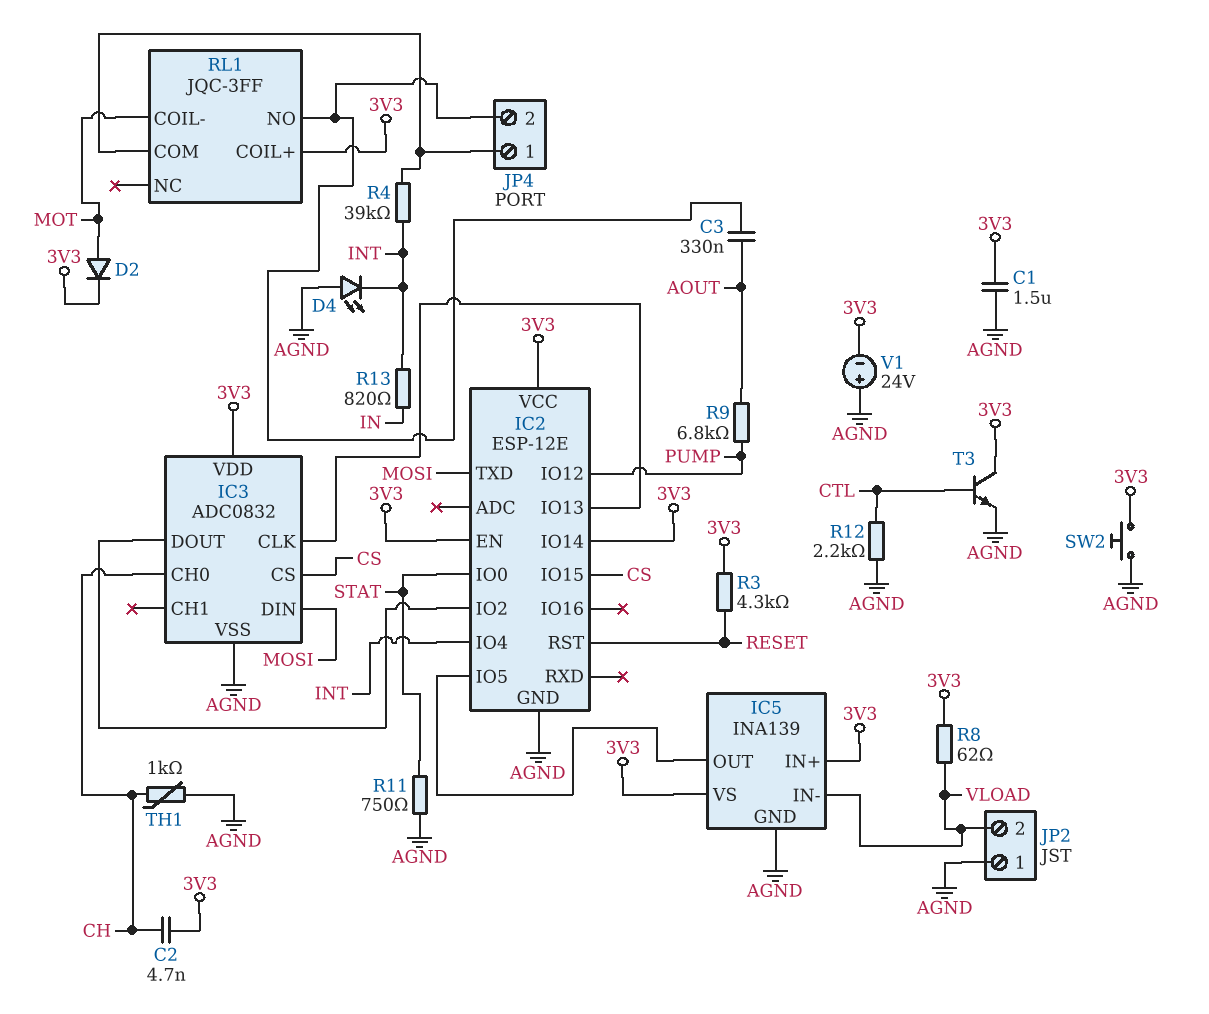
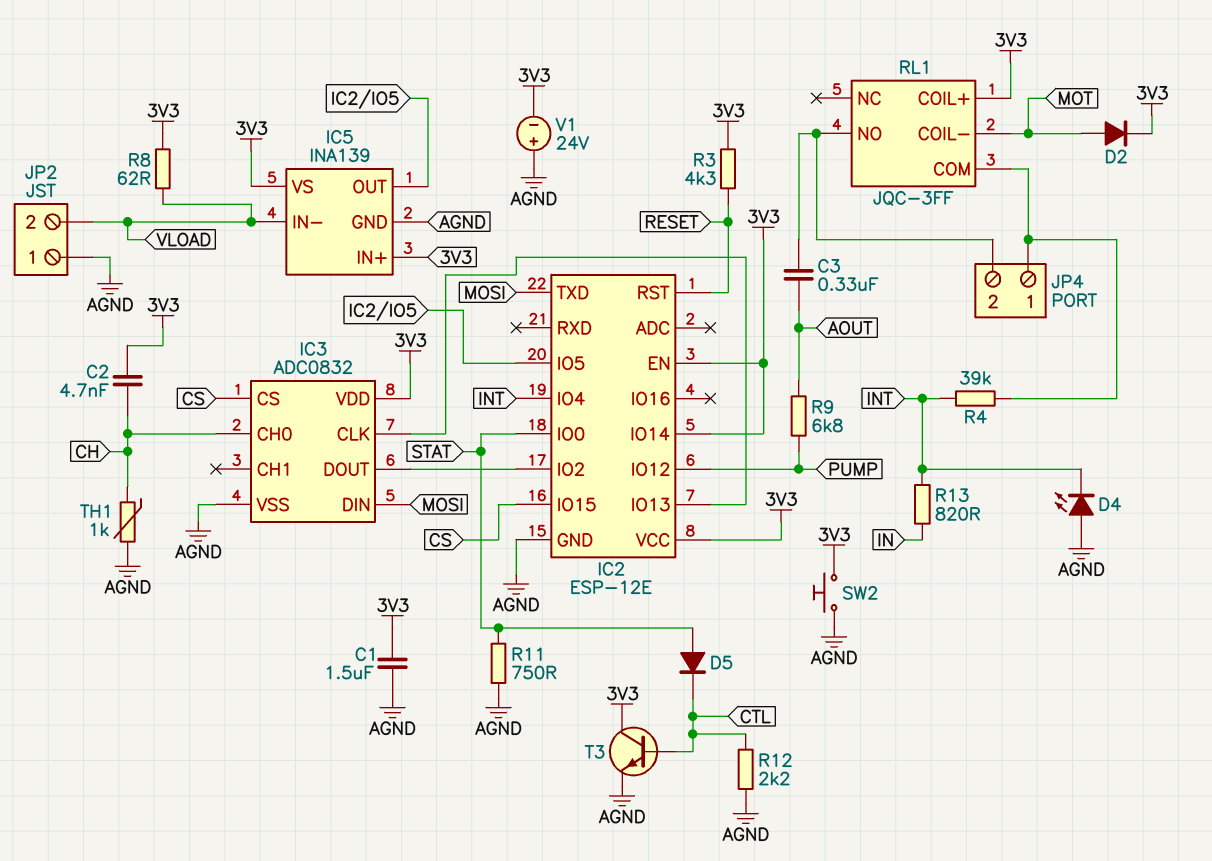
D5: none -> diode (A STAT, K CTL)

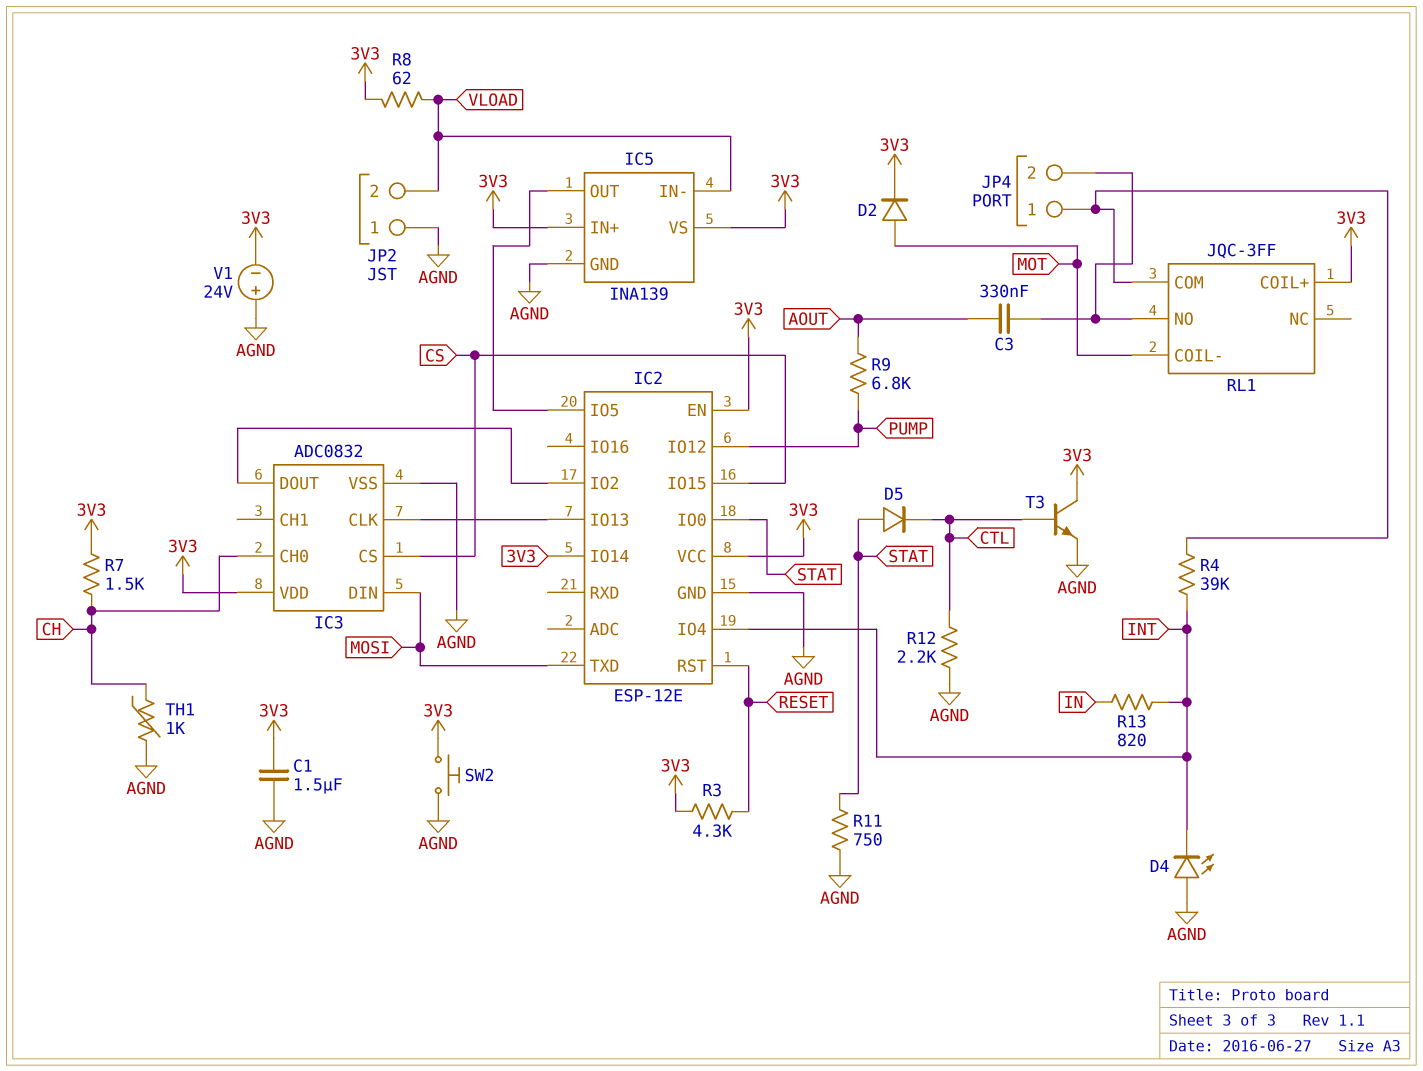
C2: 4.7nF (3V3, CH) -> none
R7: none -> 1.5k (3V3, CH)

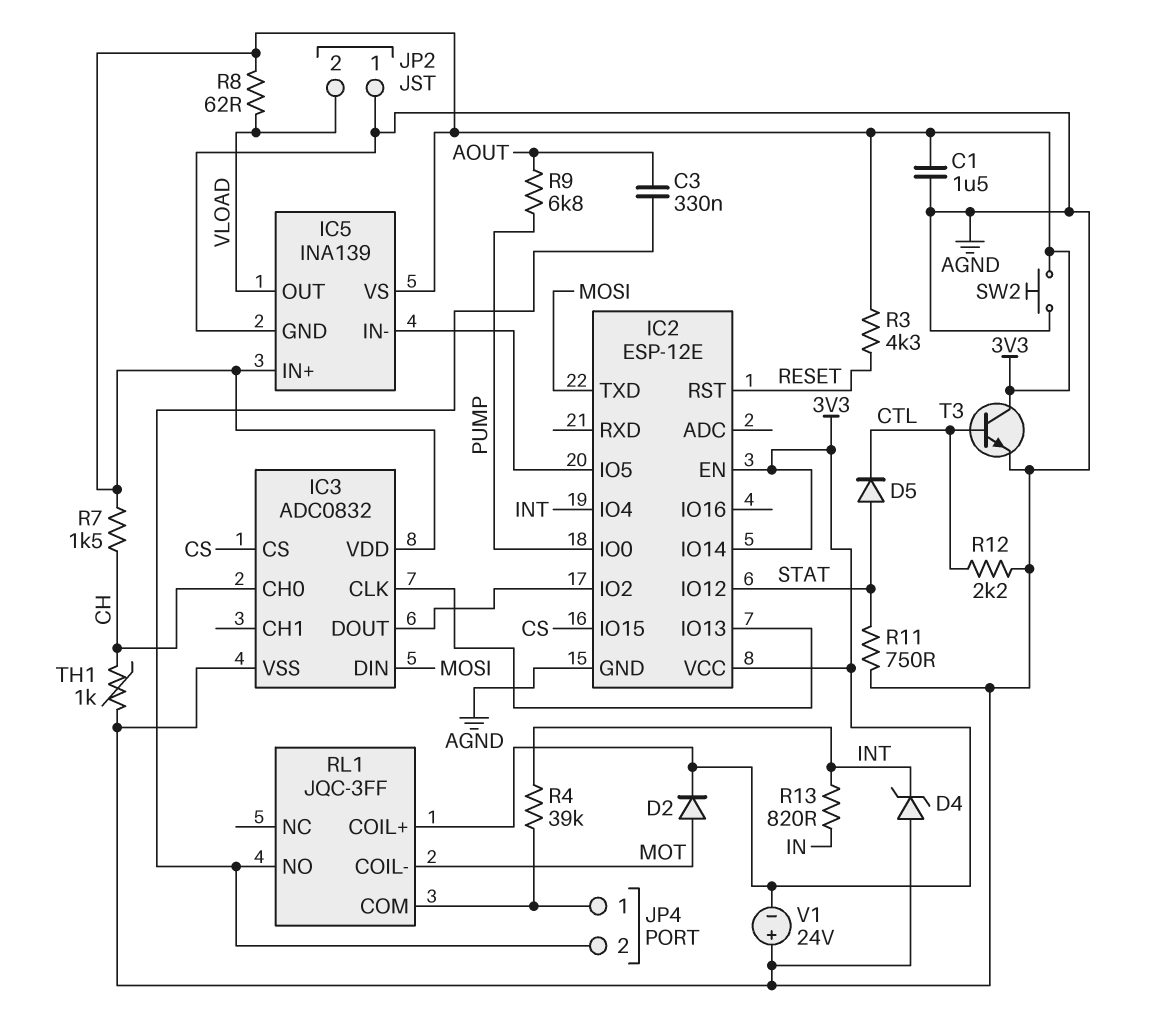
D4: LED (A AGND, K INT) -> zener (A AGND, K INT)
IC2 pin IO0: STAT -> PUMP
IC2 pin IO12: PUMP -> STAT
IC5 pin IN-: VLOAD -> IC2/IO5
IC5 pin OUT: IC2/IO5 -> VLOAD

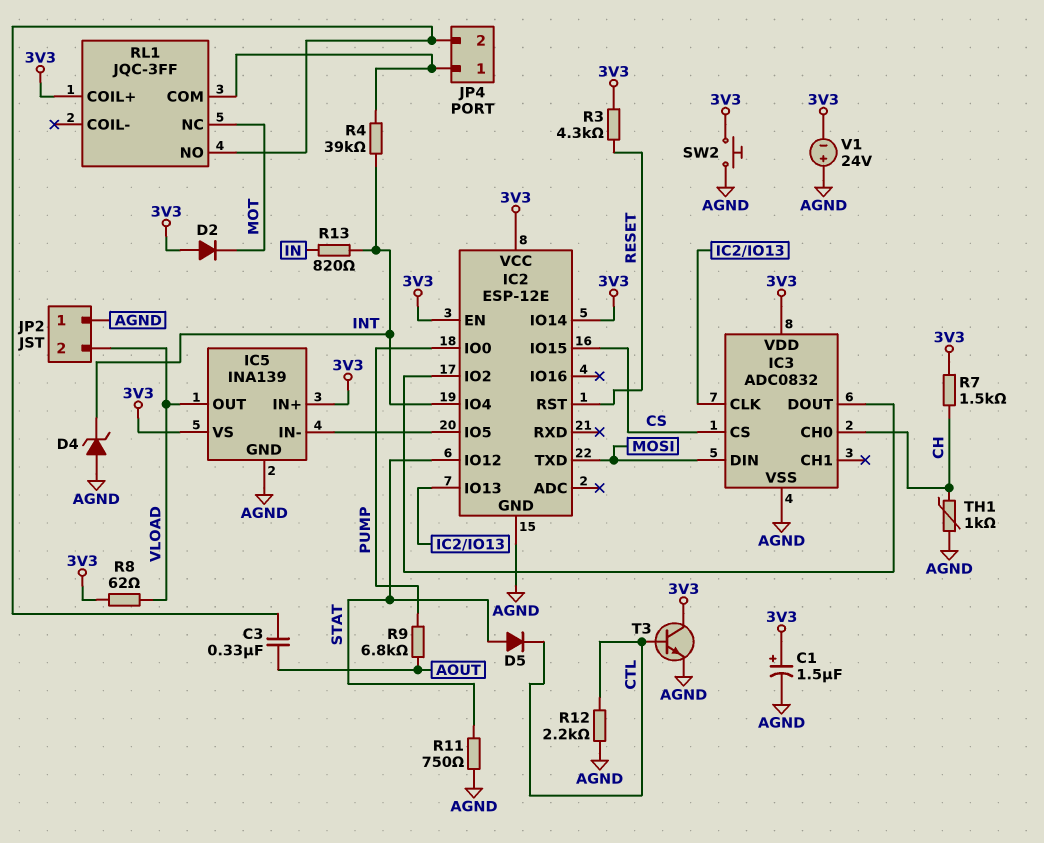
C1: 1.5uF (3V3, AGND) -> 1.5uF (plus 3V3, minus AGND)
D2: diode (A MOT, K 3V3) -> diode (A 3V3, K MOT)
RL1 pin COIL-: MOT -> none
RL1 pin NC: none -> MOT

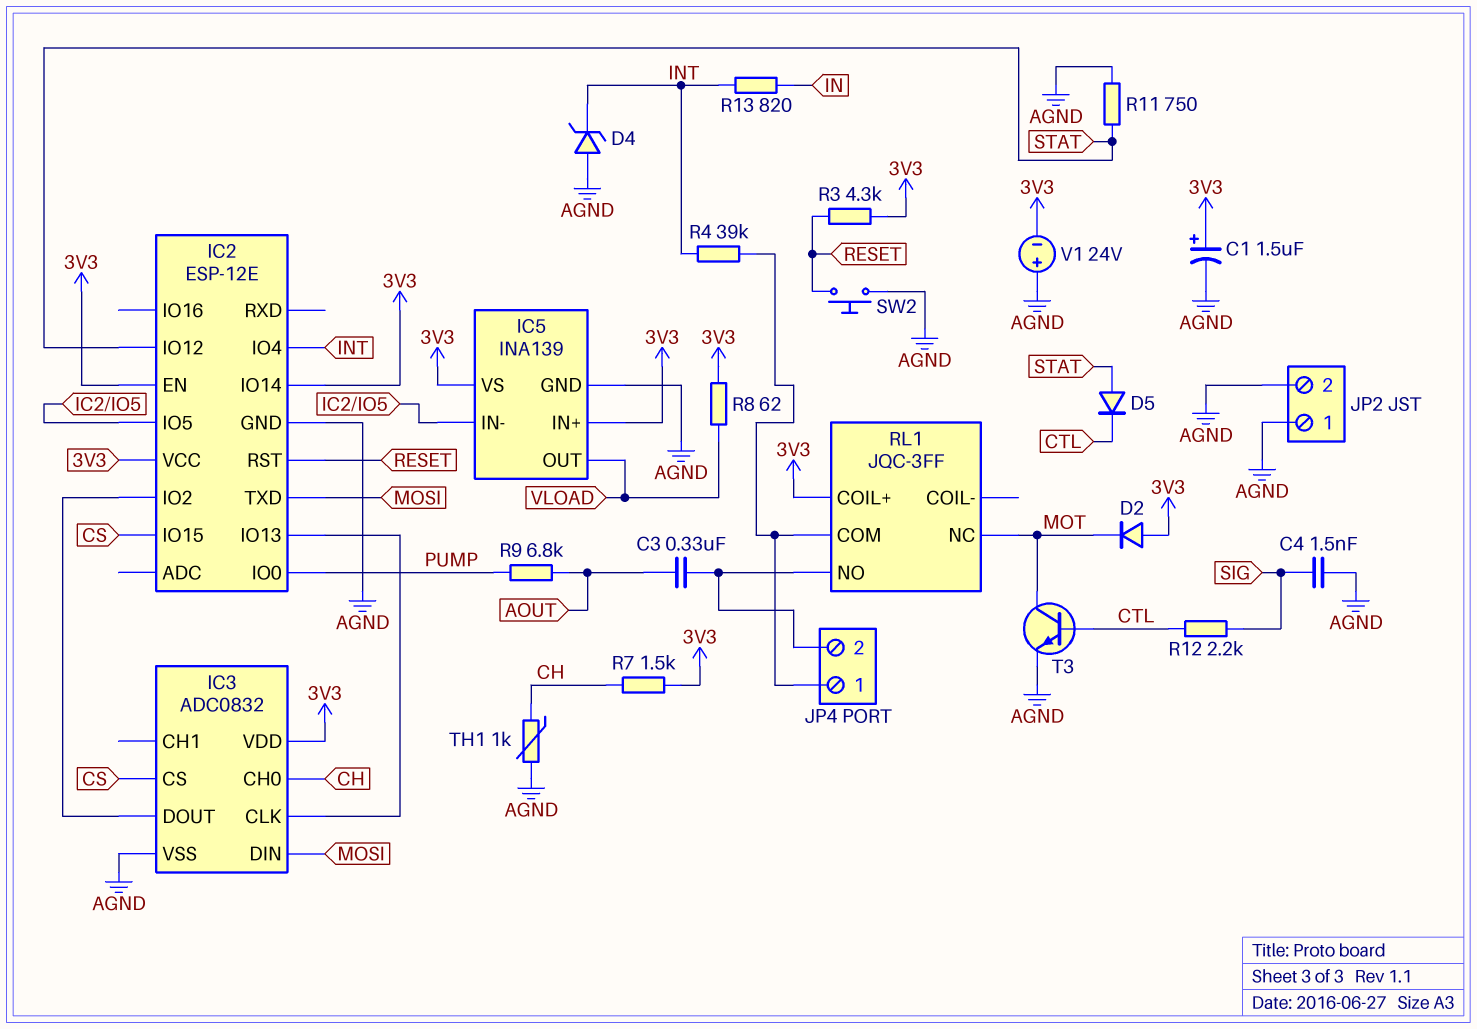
C4: none -> 1.5nF (AGND, SIG)
JP2 pin 2: VLOAD -> AGND
R12: 2.2k (AGND, CTL) -> 2.2k (CTL, SIG)
SW2: button (3V3, AGND) -> button (AGND, RESET)
T3: NPN (B CTL, C 3V3, E AGND) -> NPN (B CTL, C MOT, E AGND)

